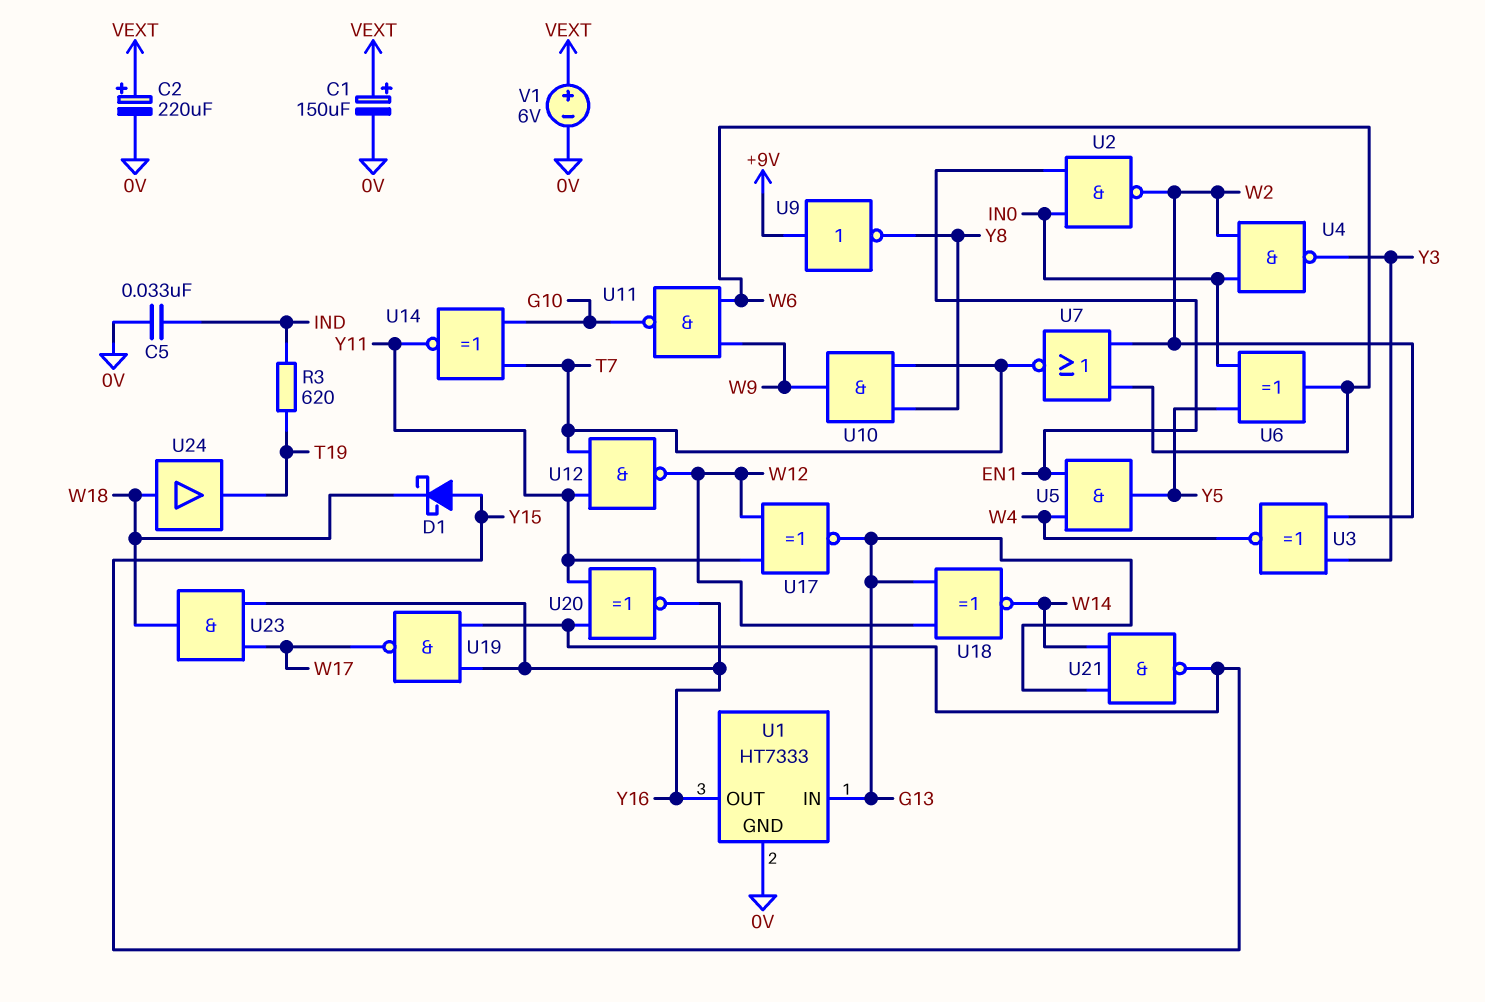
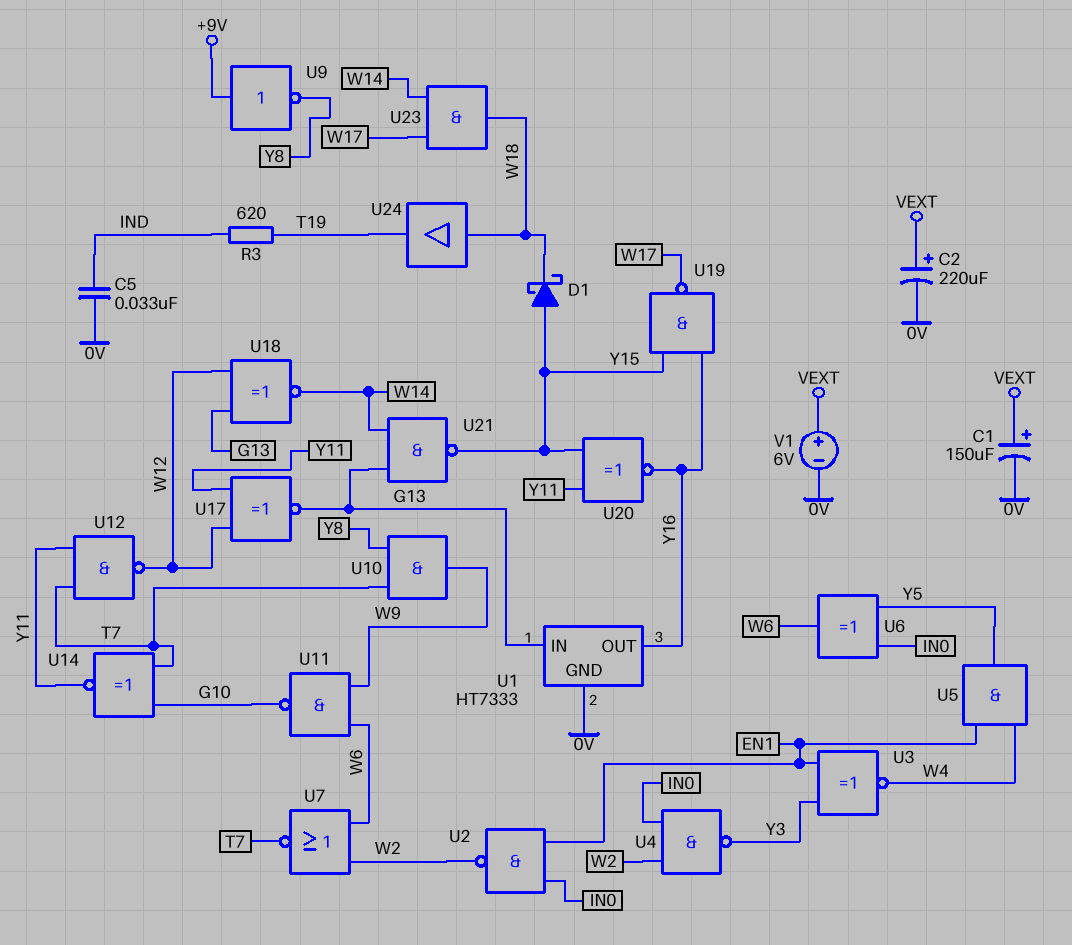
U3: XNOR (in W2, in Y3, out W4) -> XNOR (in EN1, in Y3, out W4)
U23: AND (in W17, in Y16, out W18) -> AND (in W14, in W17, out W18)

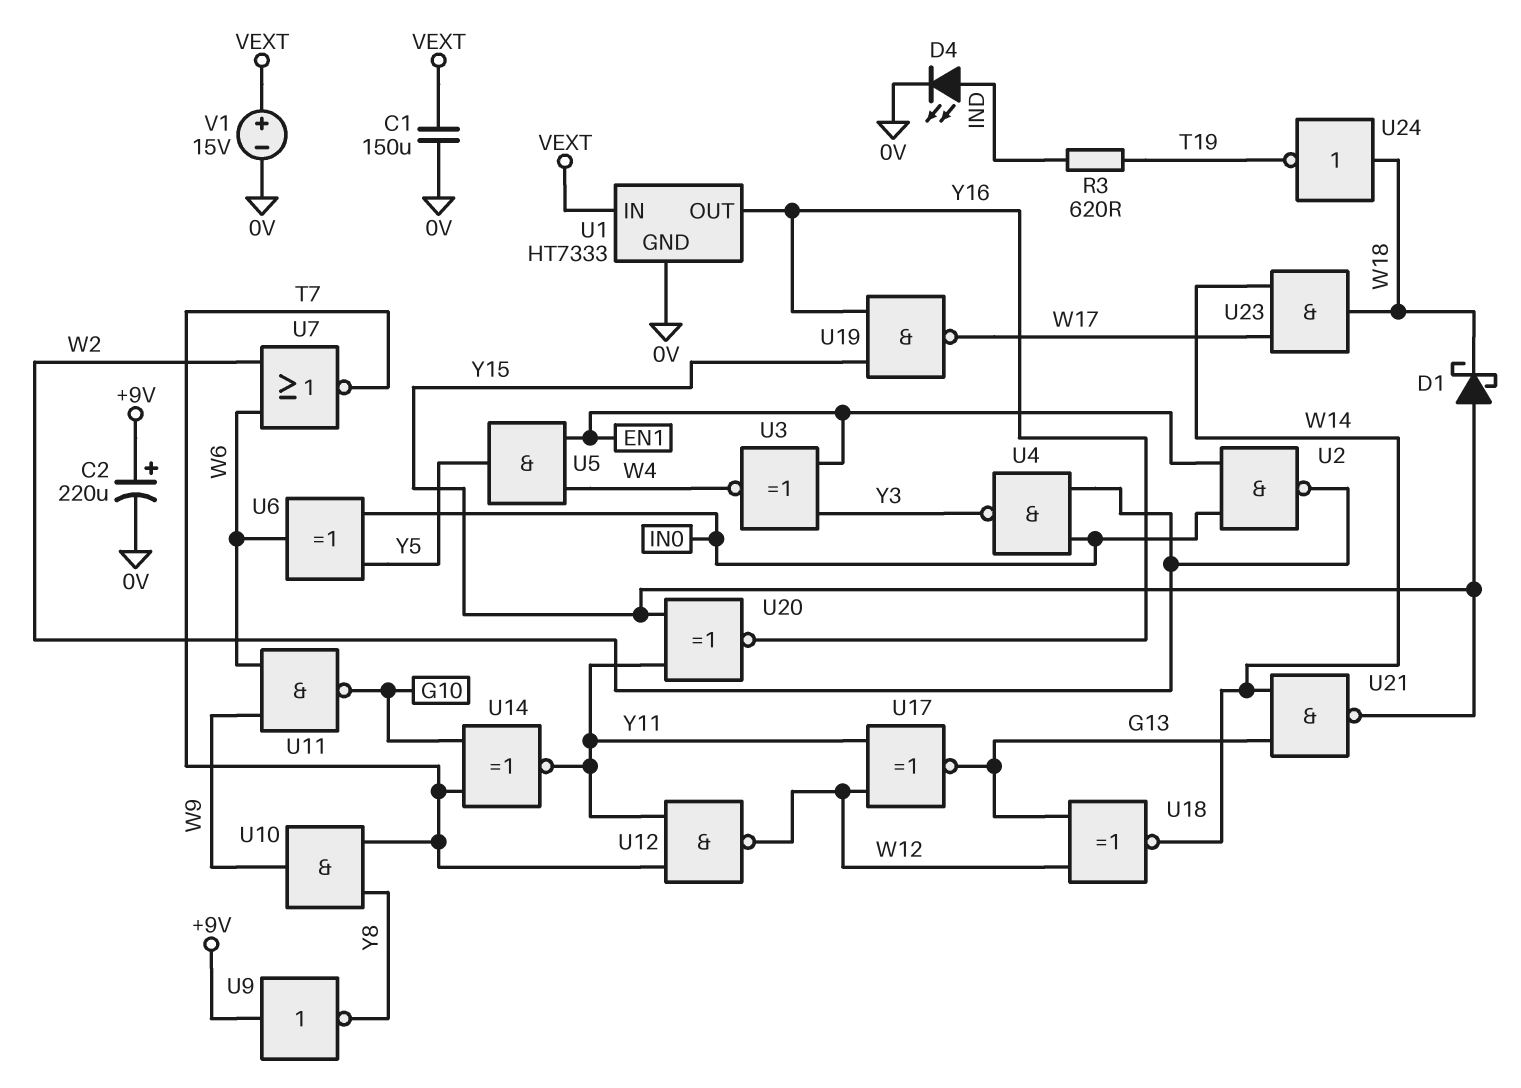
C1: 150uF (plus VEXT, minus 0V) -> 150uF (0V, VEXT)
C2: 220uF (plus VEXT, minus 0V) -> 220uF (plus +9V, minus 0V)
C5: 33nF (0V, IND) -> none
D4: none -> LED (A IND, K 0V)
U1 pin IN: G13 -> VEXT
U24: buffer (in W18, out T19) -> NOT (in W18, out T19)
V1: 6V (plus VEXT, minus 0V) -> 15V (plus VEXT, minus 0V)

